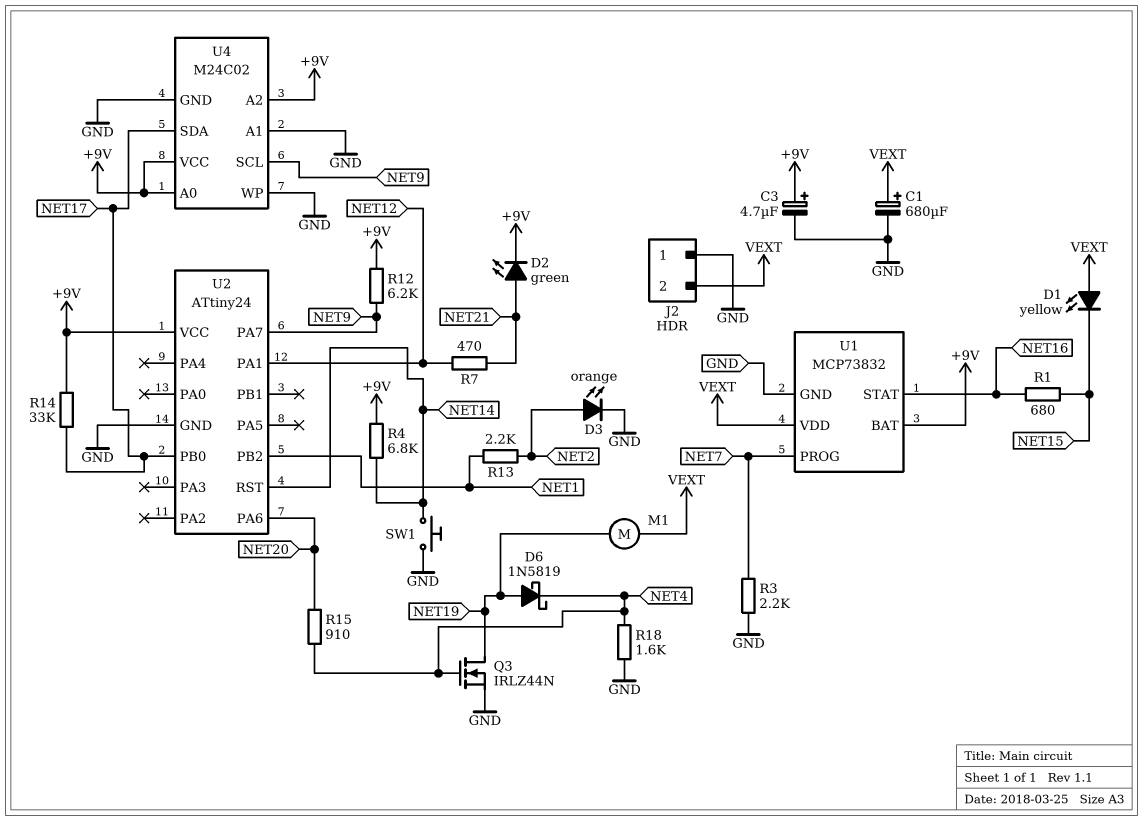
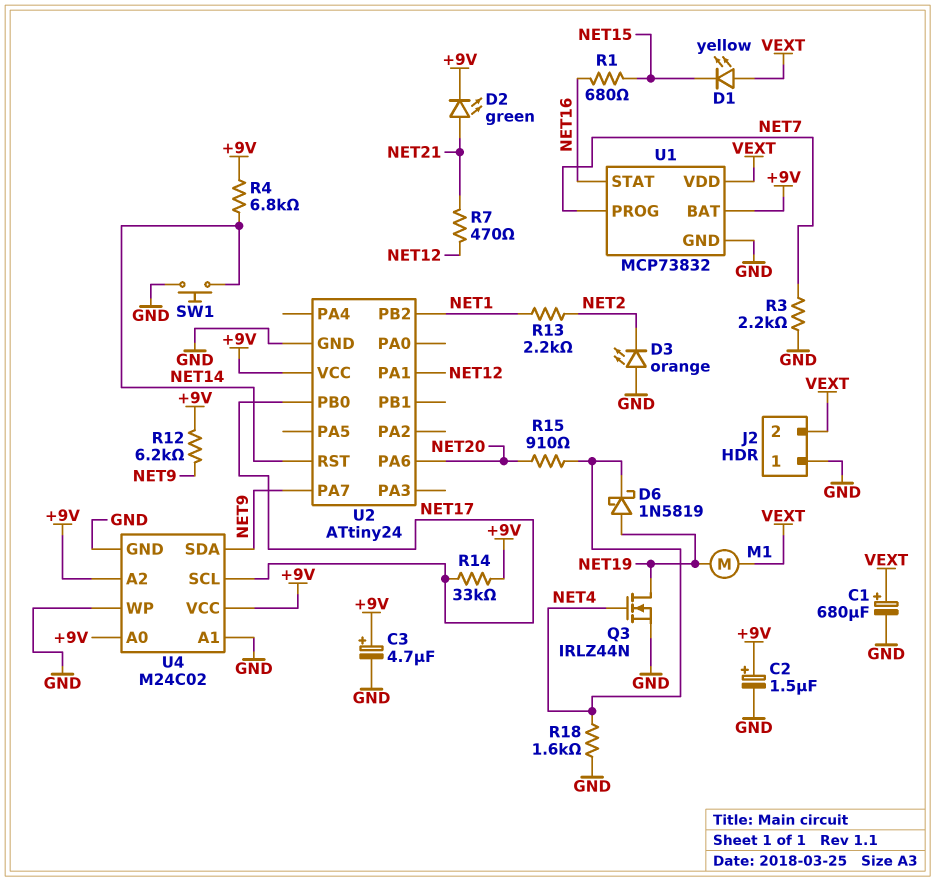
C2: none -> 1.5uF (plus +9V, minus GND)
D3: LED orange (A NET2, K GND) -> LED orange (A GND, K NET2)
U4 pin SCL: NET9 -> NET17
U4 pin SDA: NET17 -> NET9

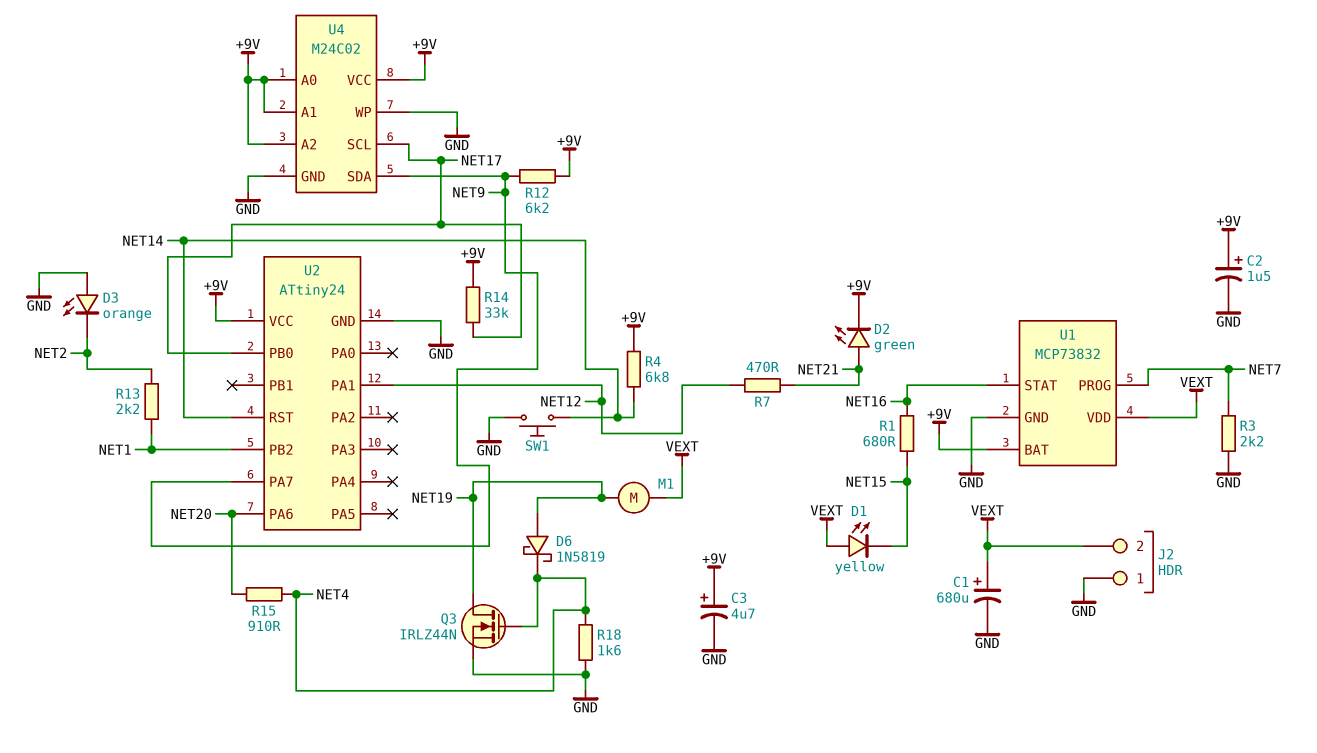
U4 pin A1: GND -> +9V

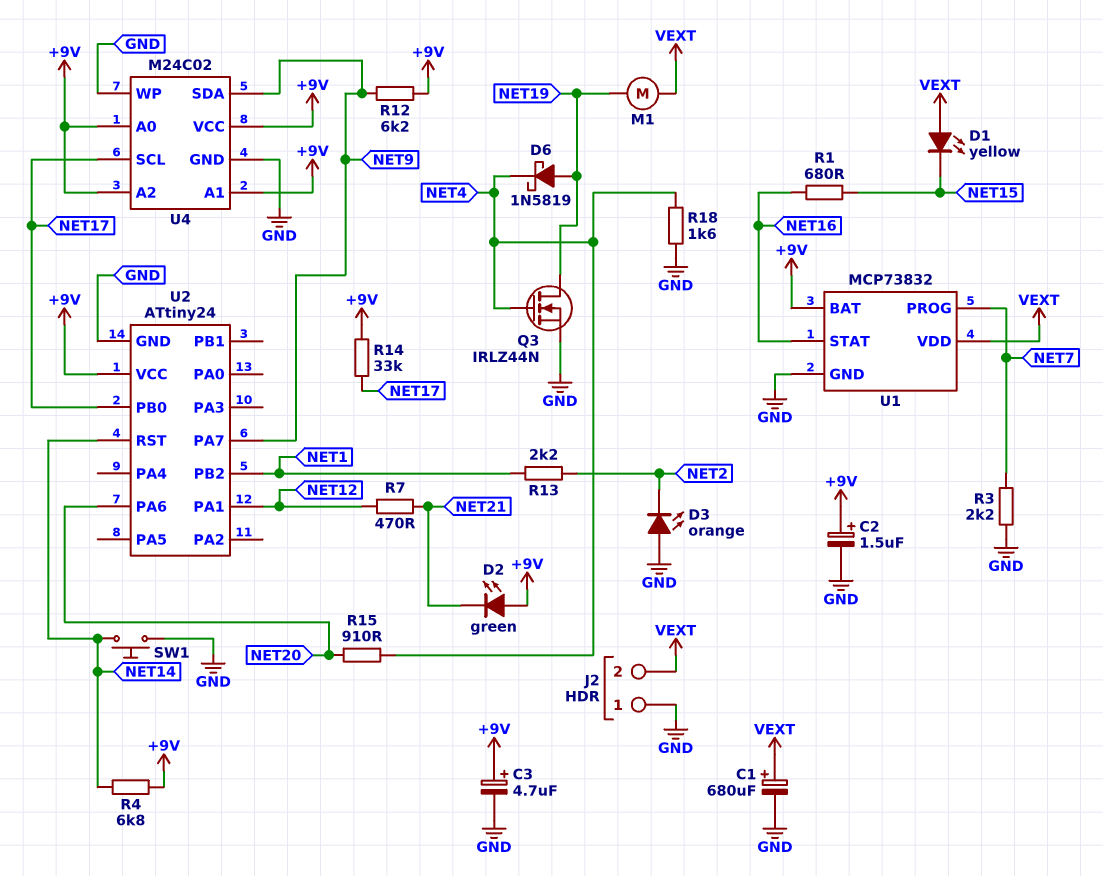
D2: LED green (A NET21, K +9V) -> LED green (A +9V, K NET21)

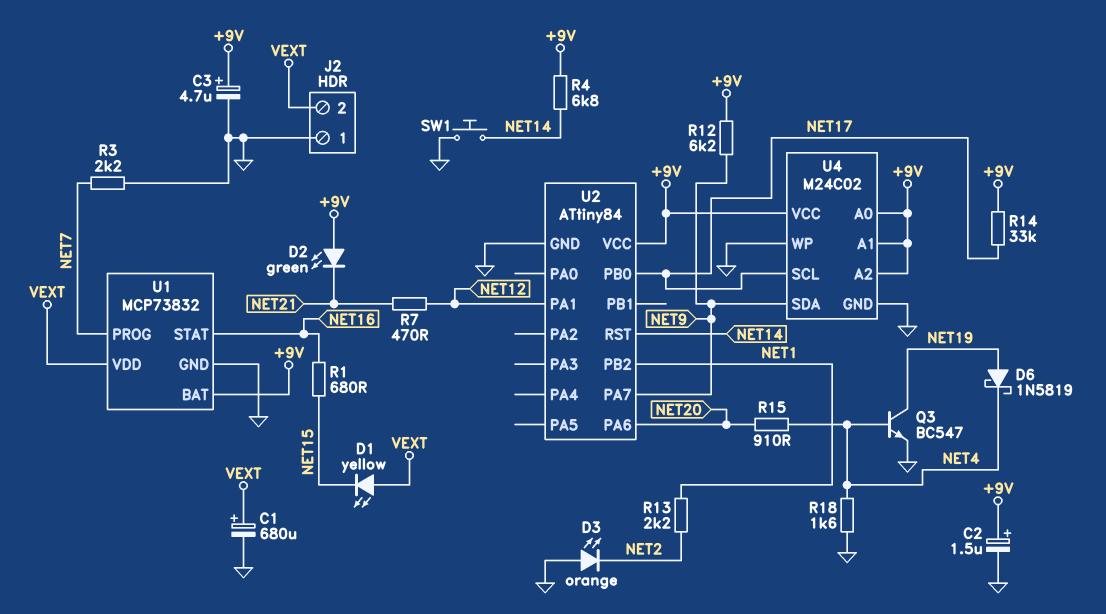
M1: motor (NET19, VEXT) -> none
Q3: NMOS IRLZ44N (G NET4, D NET19, S GND) -> NPN BC547 (B NET4, C NET19, E GND)
U2: ATtiny24 -> ATtiny84

